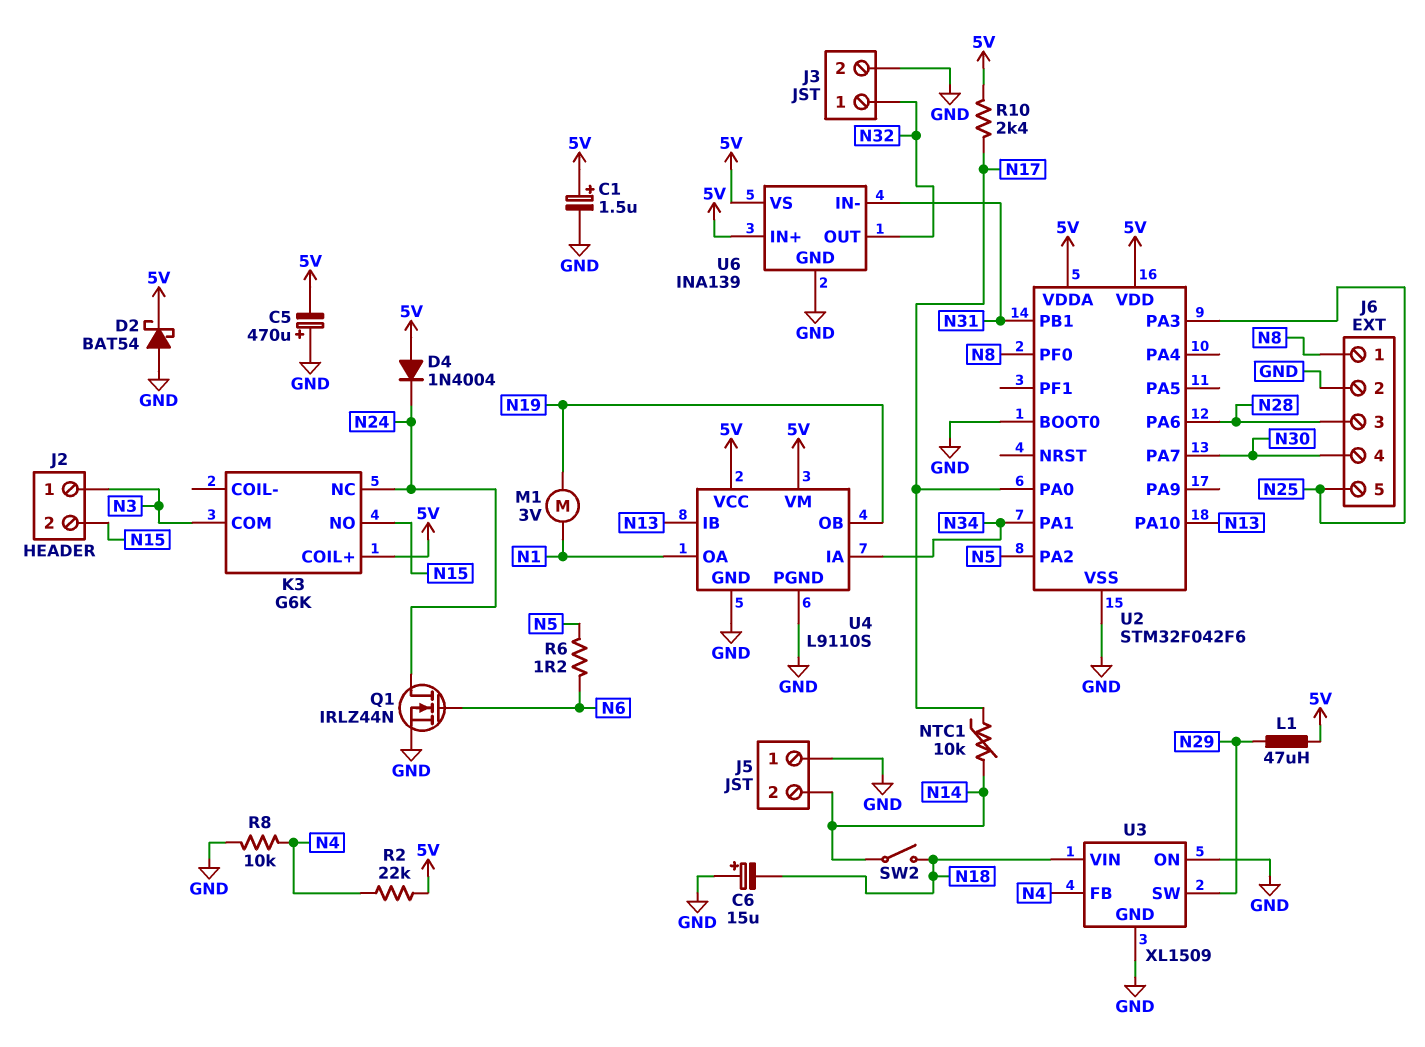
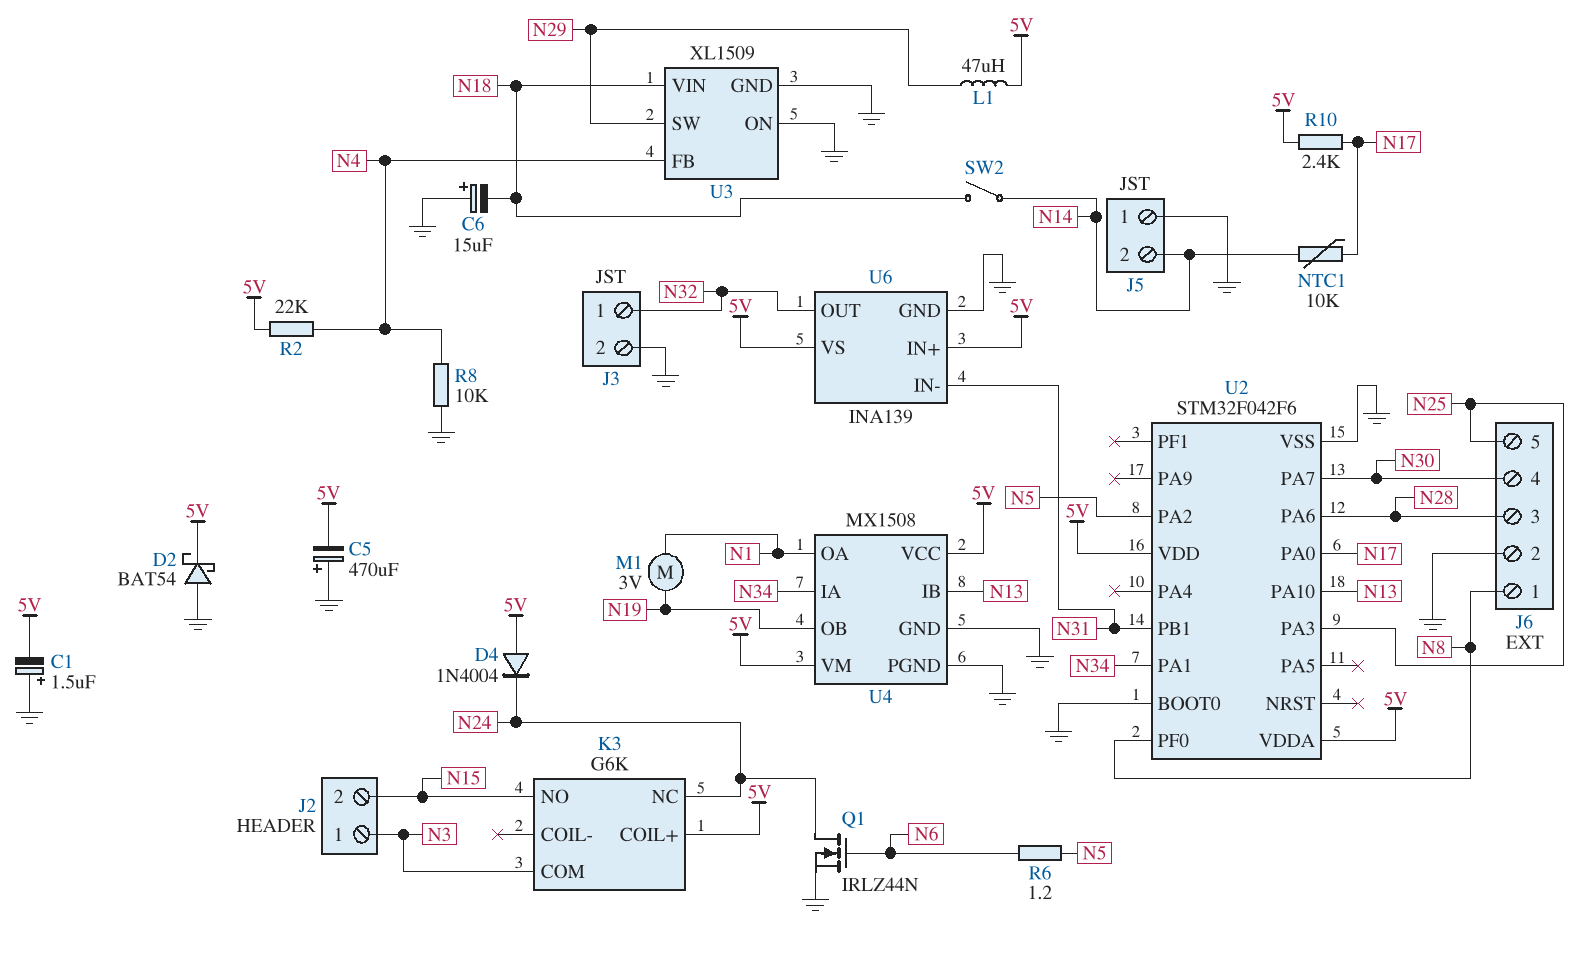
C1: 1.5uF (plus 5V, minus GND) -> 1.5uF (plus GND, minus 5V)
U4: L9110S -> MX1508

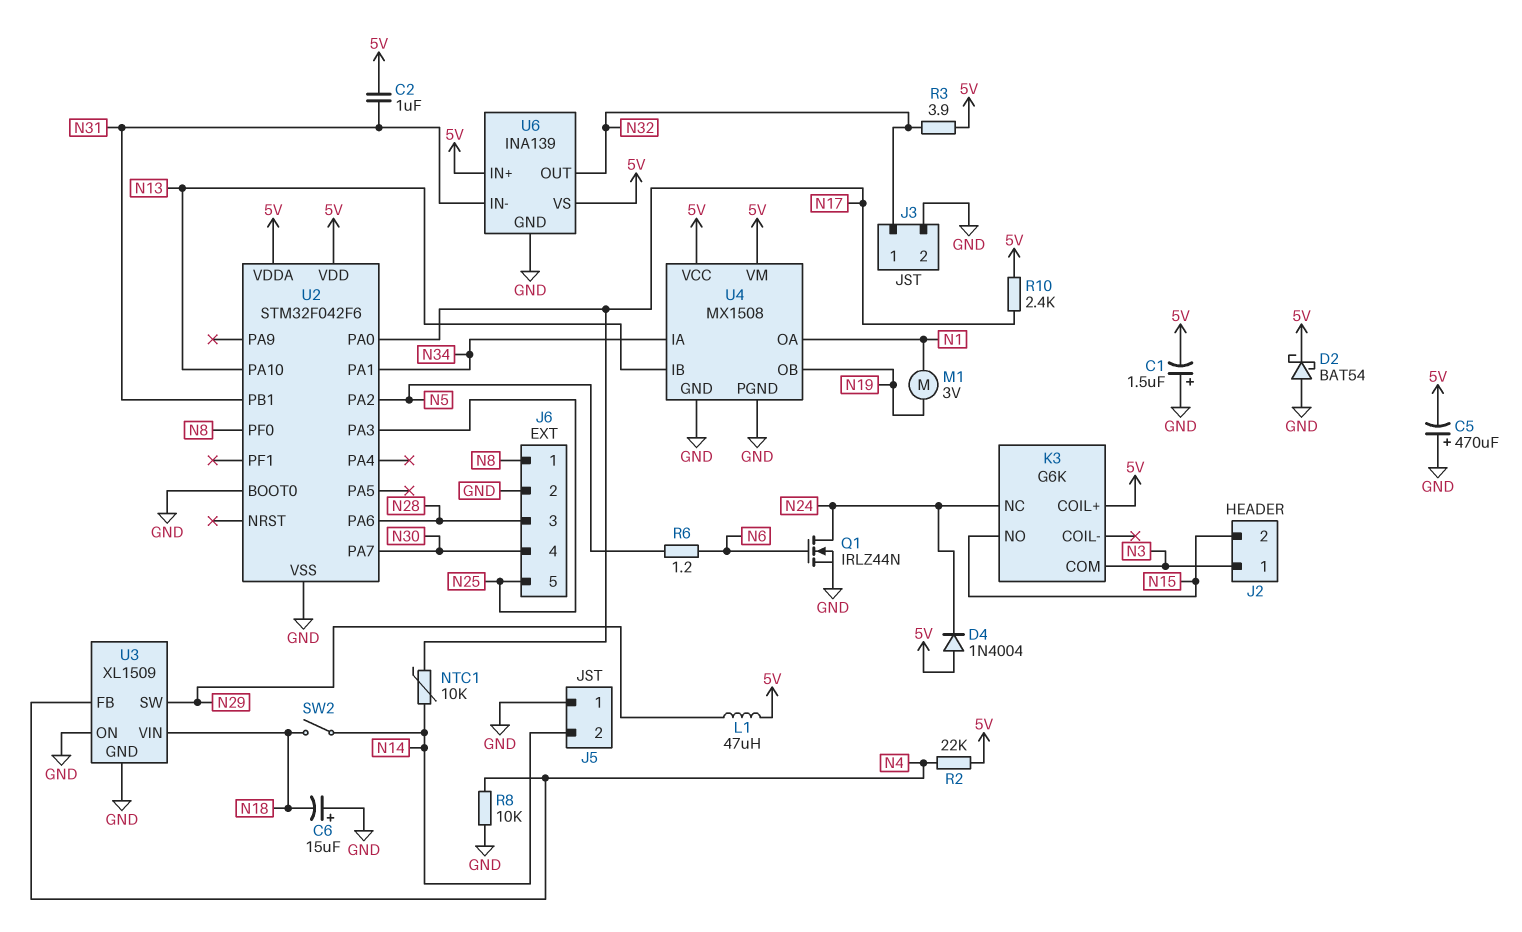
C2: none -> 1uF (5V, N31)
R3: none -> 3.9 (5V, N32)

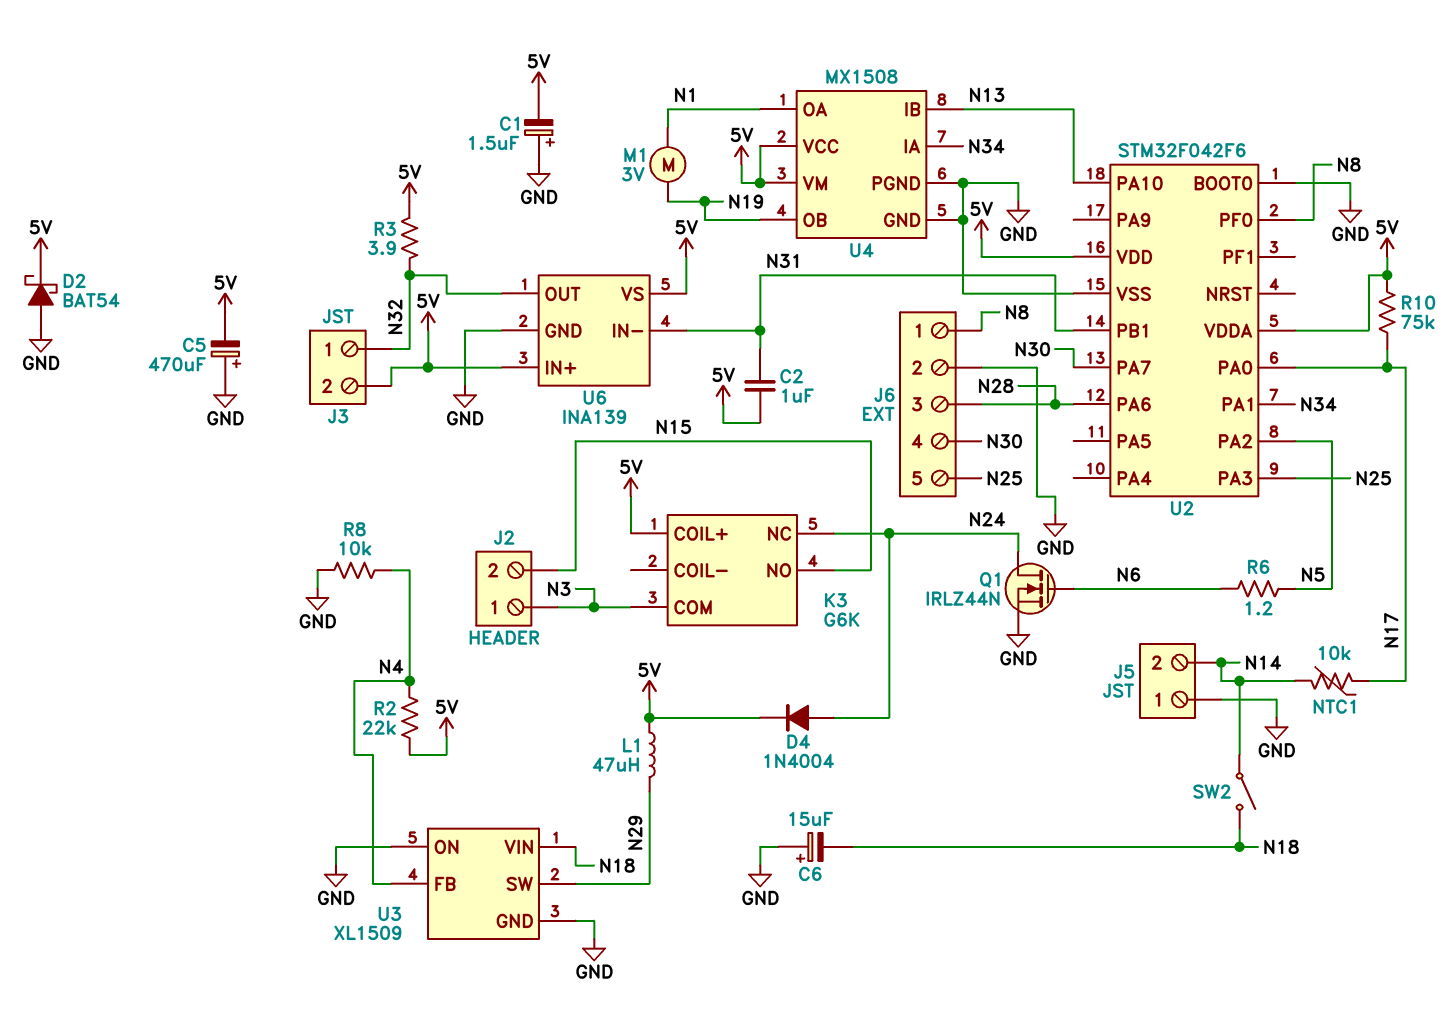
D4: diode 1N4004 (A 5V, K N24) -> diode 1N4004 (A N24, K 5V)
J3 pin 2: GND -> 5V
R10: 2.4k (5V, N17) -> 75k (5V, N17)

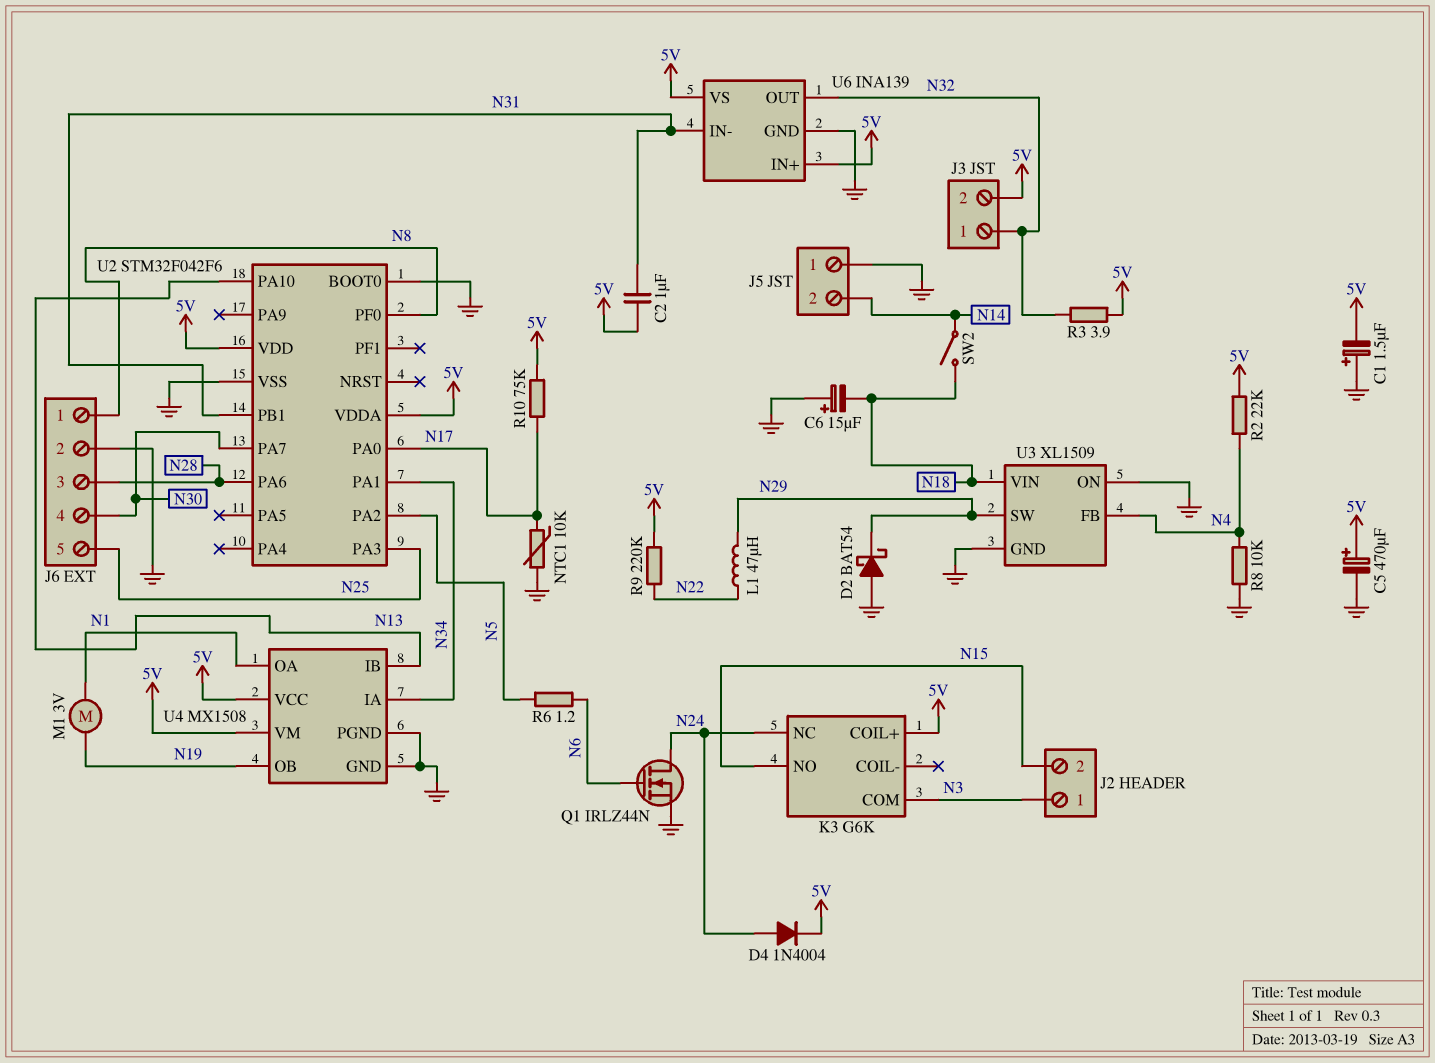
C5: 470uF (plus GND, minus 5V) -> 470uF (plus 5V, minus GND)
D2: schottky BAT54 (A GND, K 5V) -> schottky BAT54 (A GND, K N29)
L1: 47uH (5V, N29) -> 47uH (N22, N29)
NTC1: 10k (N14, N17) -> 10k (GND, N17)
R9: none -> 220k (5V, N22)

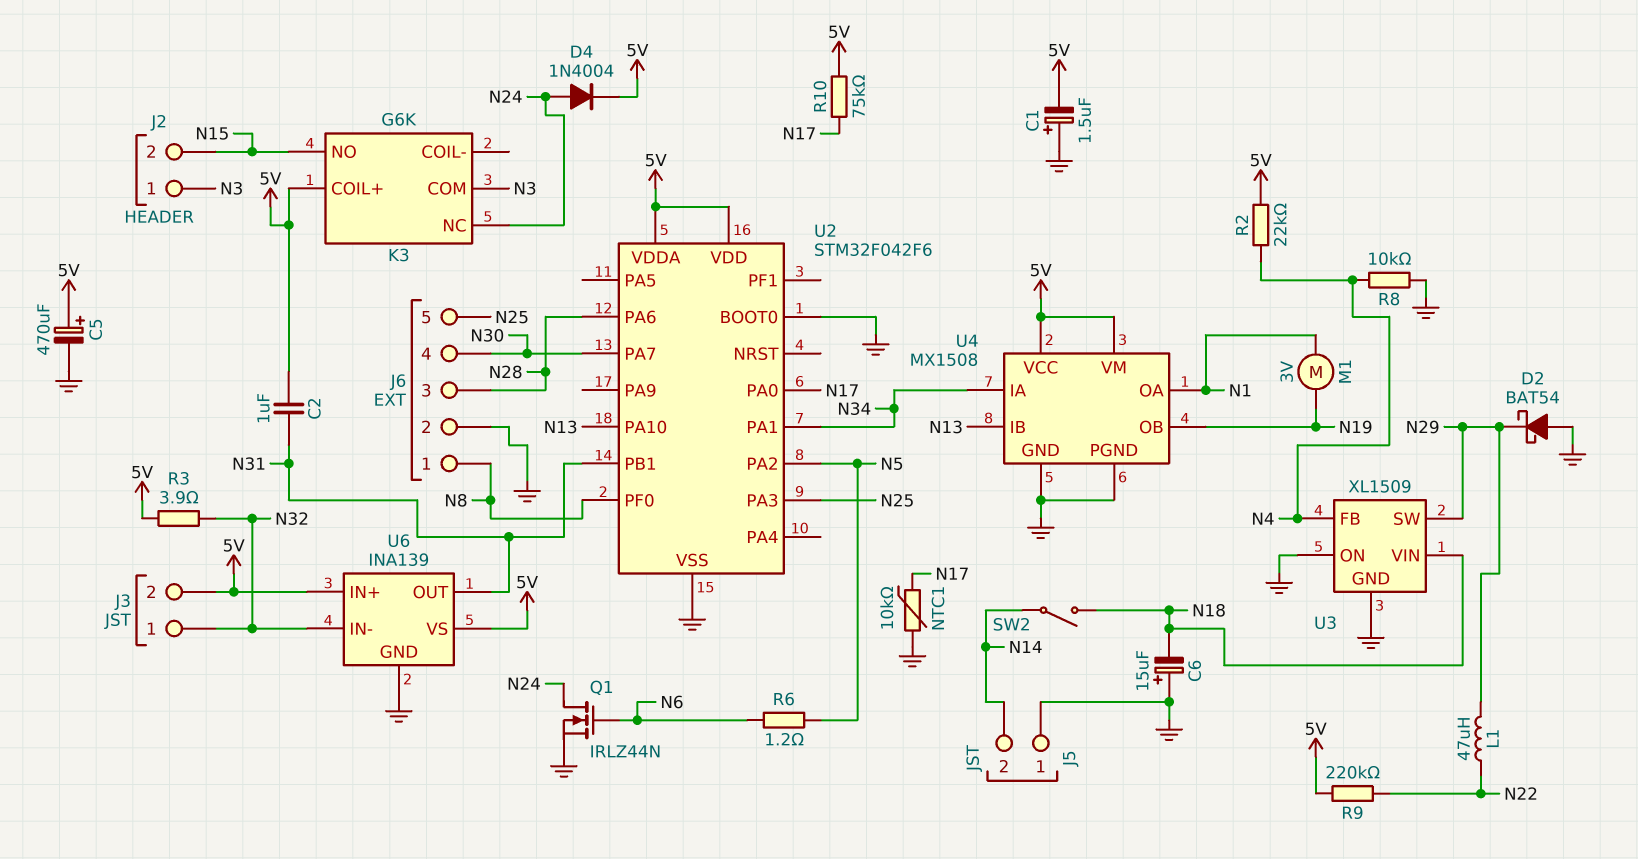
U6 pin IN-: N31 -> N32
U6 pin OUT: N32 -> N31

